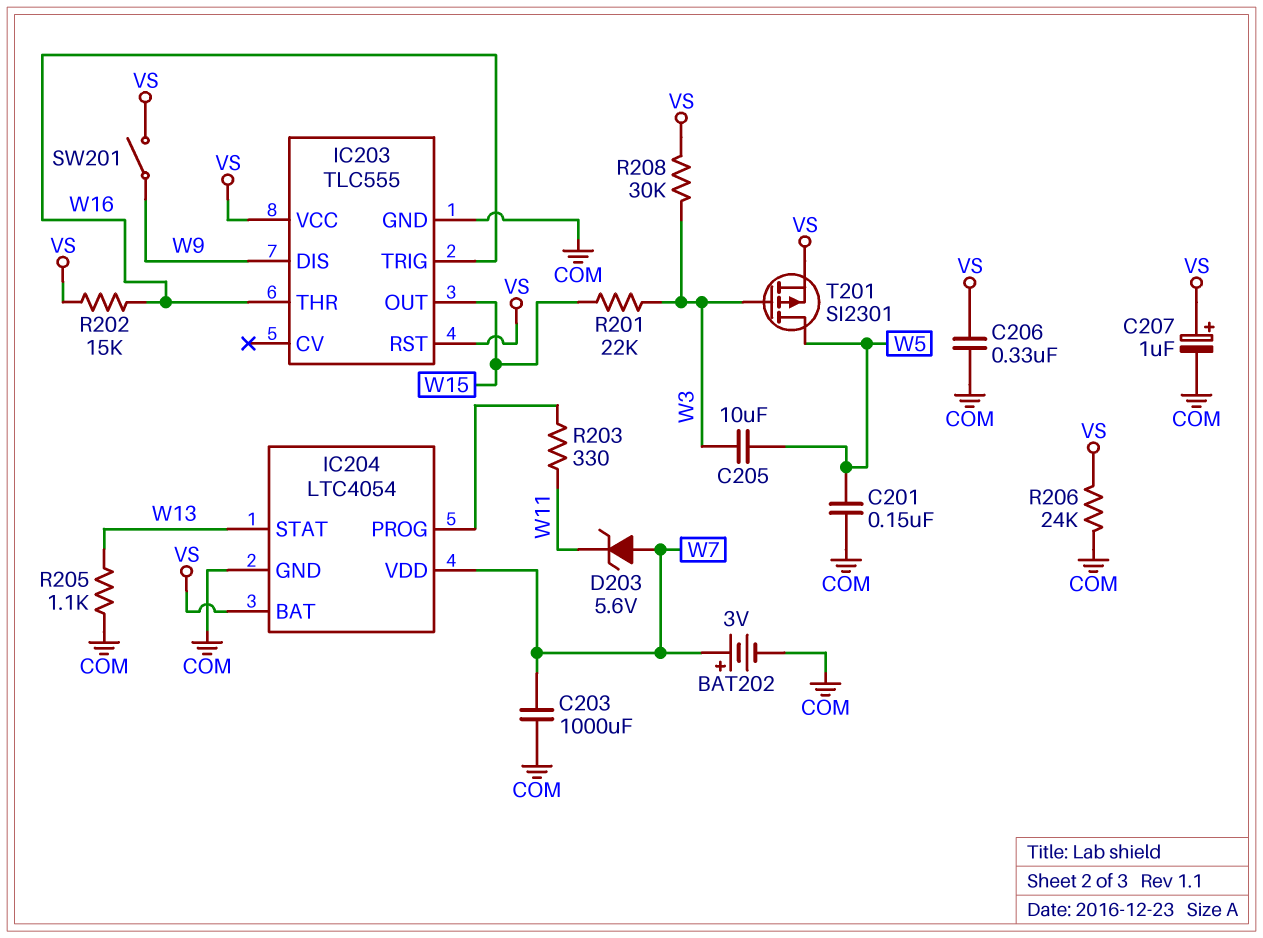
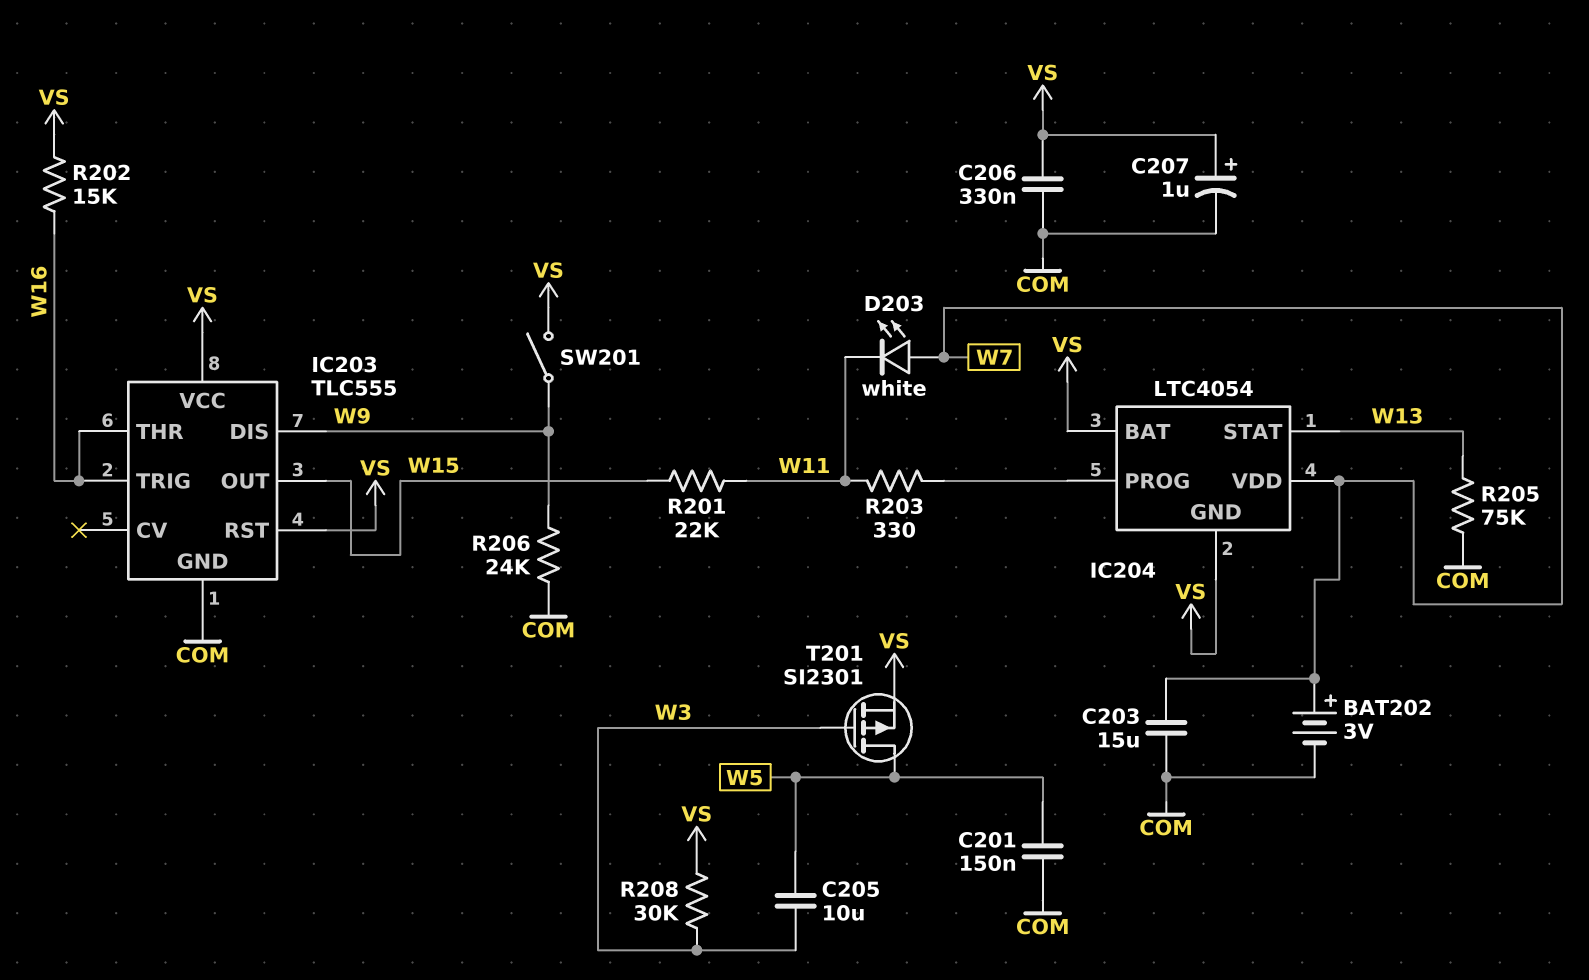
C203: 1000uF (COM, W7) -> 15uF (COM, W7)
D203: zener 5.6V (A W7, K W11) -> LED white (A W7, K W11)
IC204 pin GND: COM -> VS
R201: 22k (W3, W15) -> 22k (W11, W15)
R205: 1.1k (COM, W13) -> 75k (COM, W13)
R206: 24k (COM, VS) -> 24k (COM, W9)

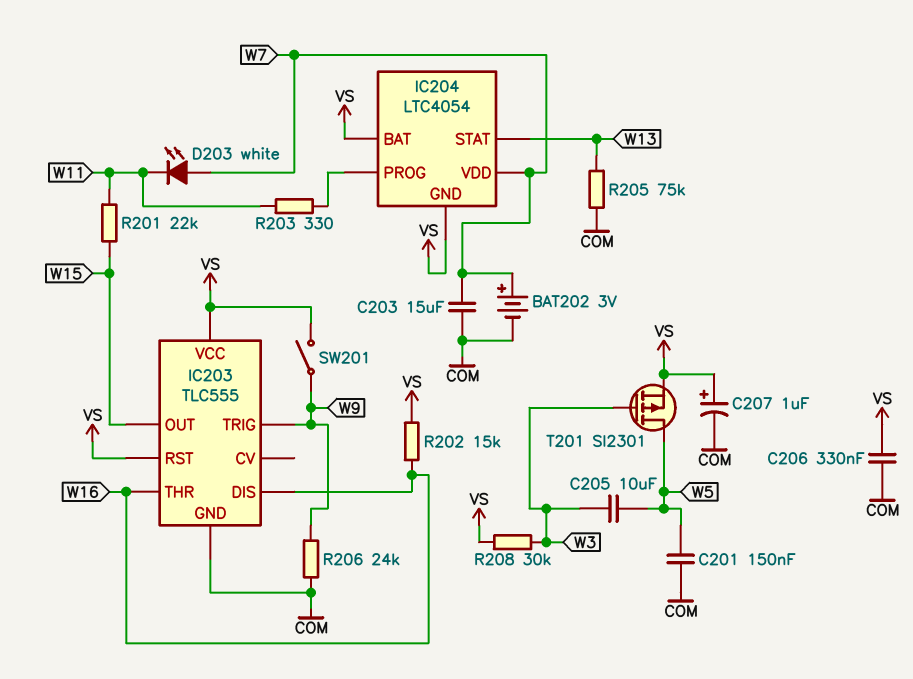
IC203 pin DIS: W9 -> W16
IC203 pin TRIG: W16 -> W9

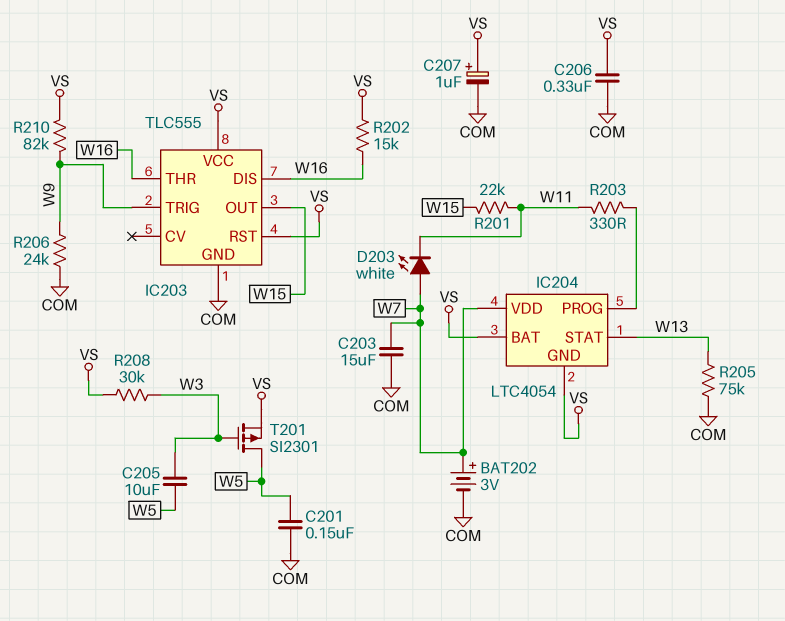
R210: none -> 82k (VS, W9)
SW201: switch (VS, W9) -> none

